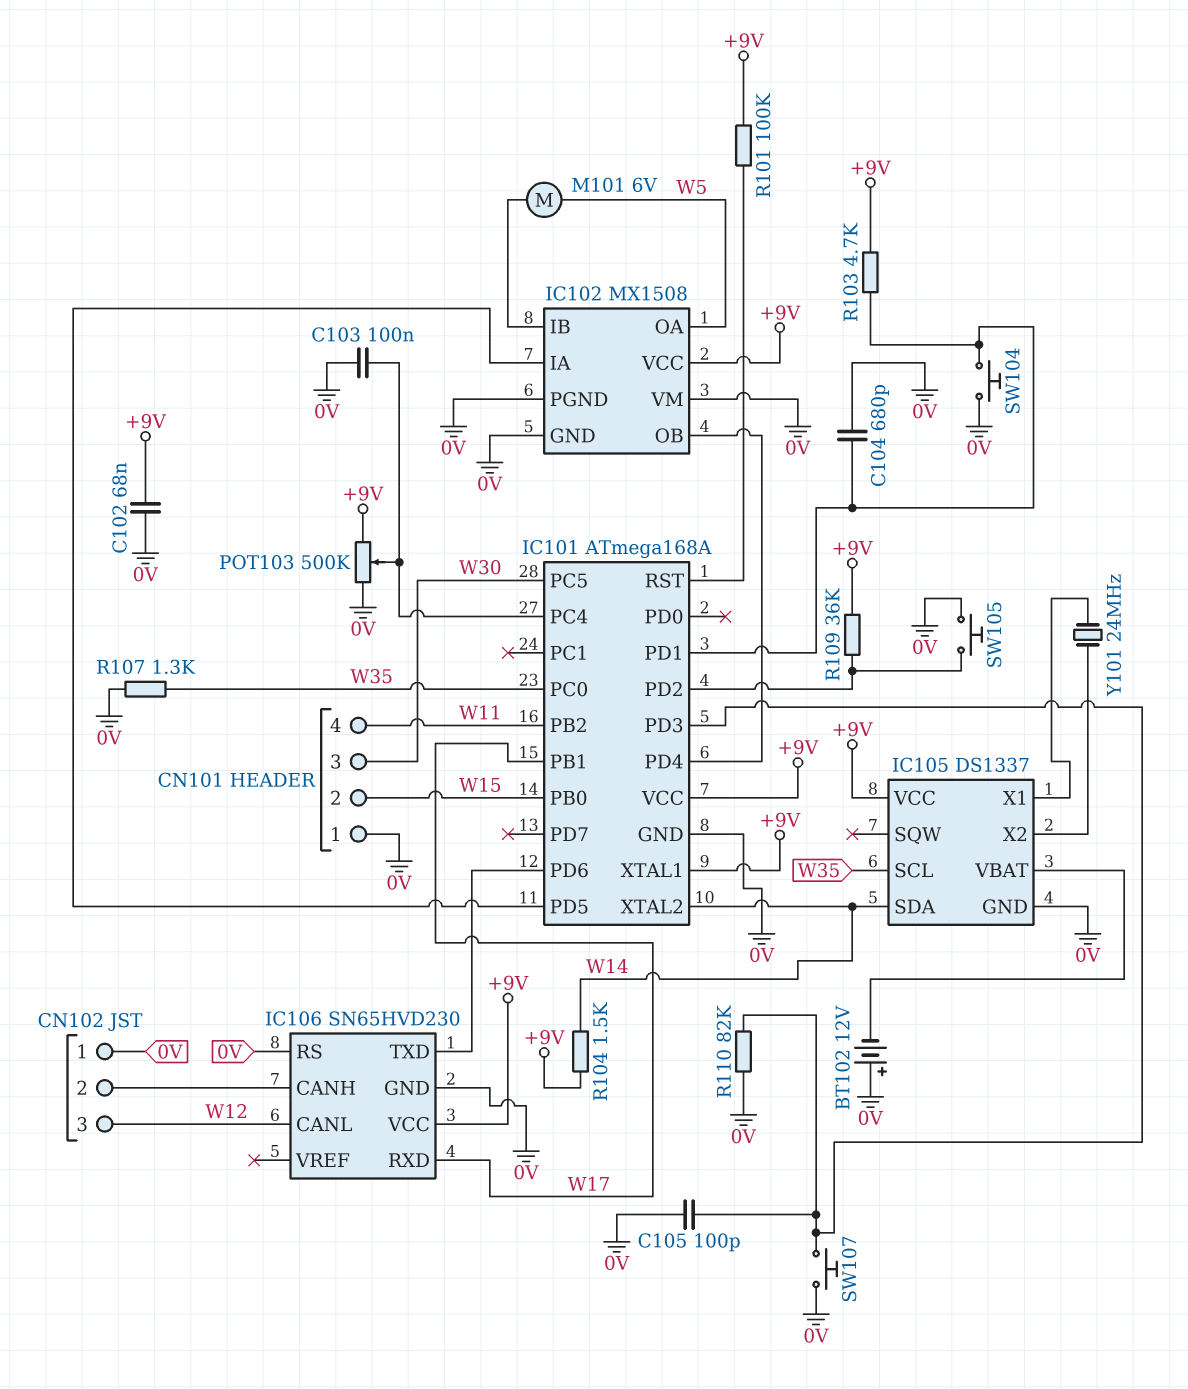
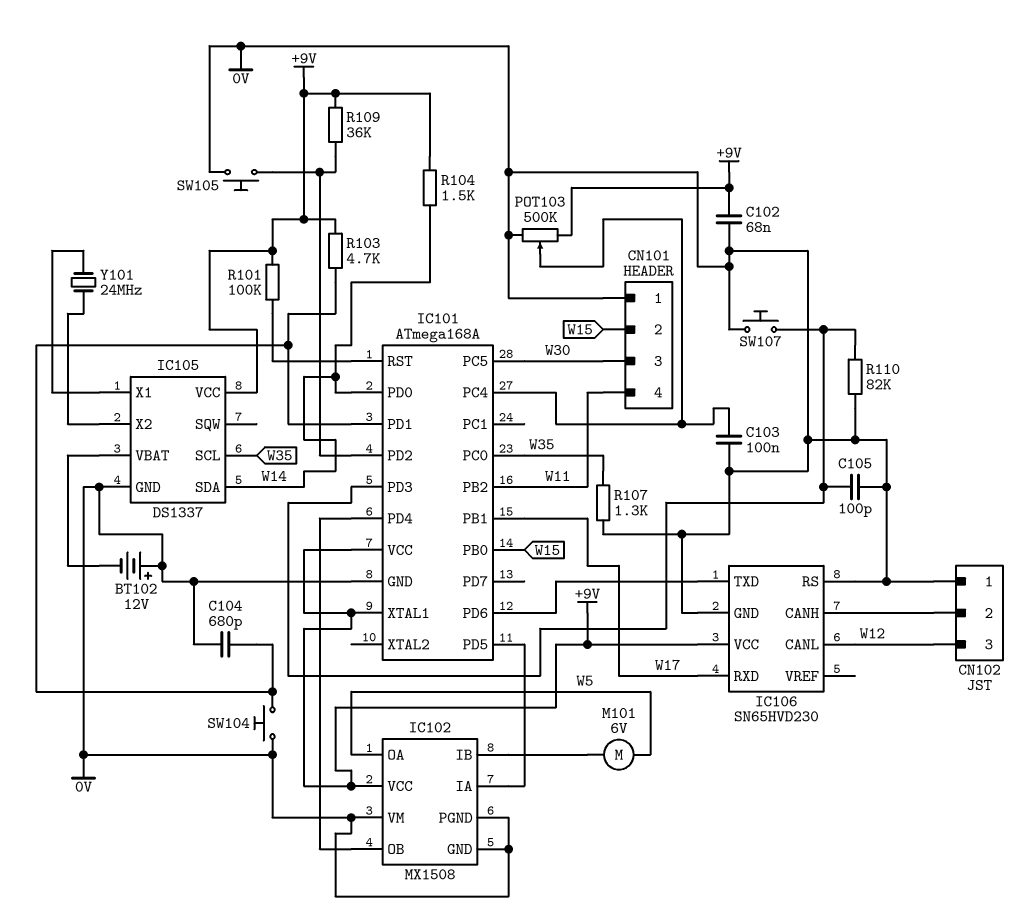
IC101 pin PD0: none -> W14
IC101 pin XTAL2: W14 -> none

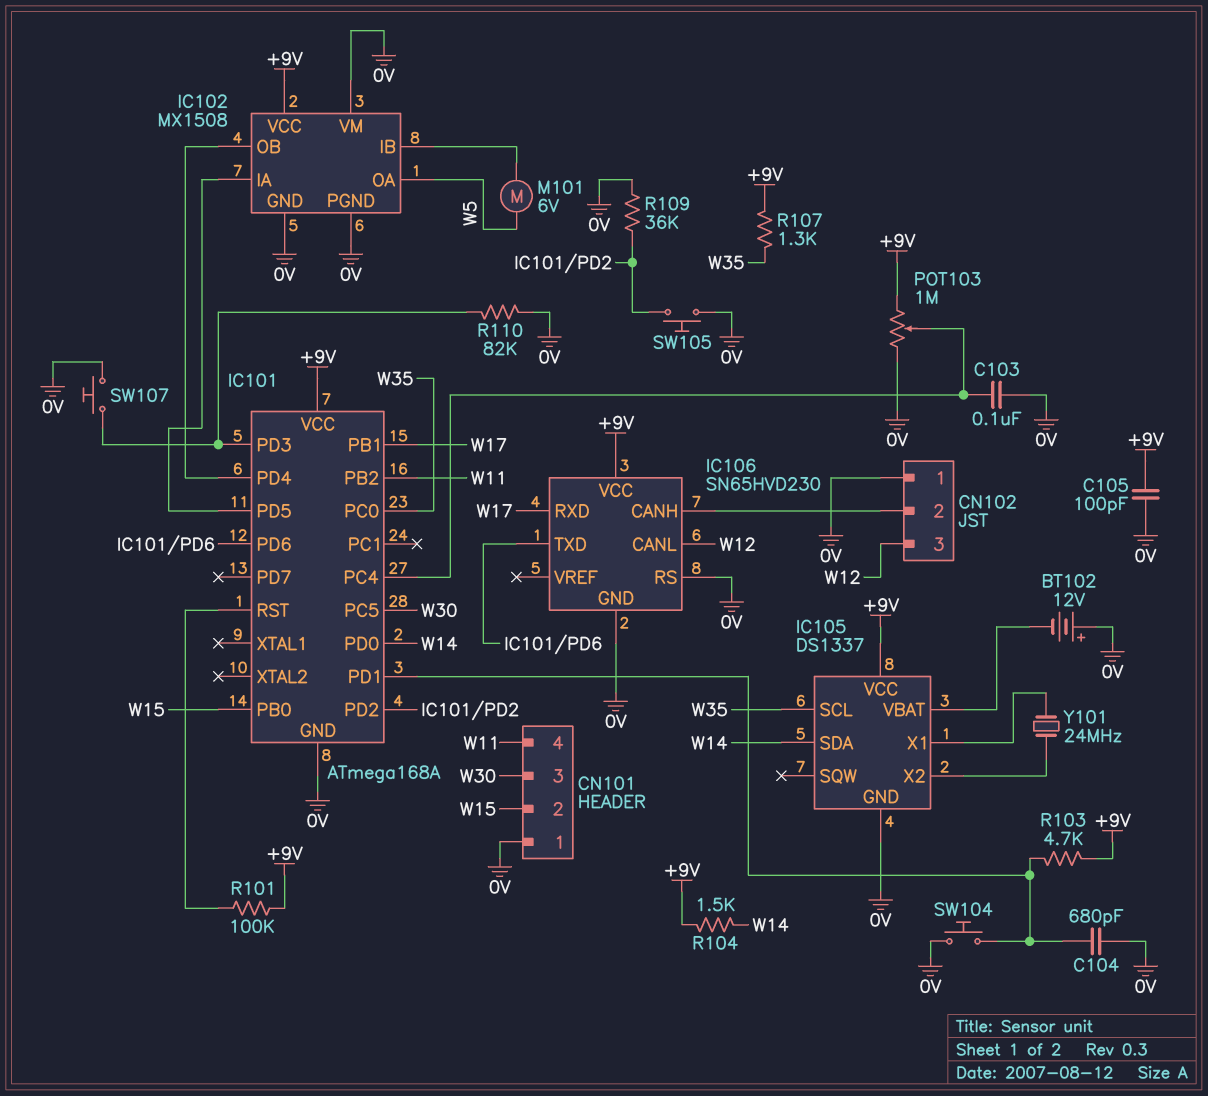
C102: 68nF (+9V, 0V) -> none
C105: 100pF (0V, IC101/PD3) -> 100pF (+9V, 0V)
IC101 pin XTAL1: +9V -> none
POT103: 500k (+9V, 0V, wiper IC101/PC4) -> 1M (+9V, 0V, wiper IC101/PC4)
R107: 1.3k (0V, W35) -> 1.3k (+9V, W35)
R109: 36k (+9V, IC101/PD2) -> 36k (0V, IC101/PD2)

